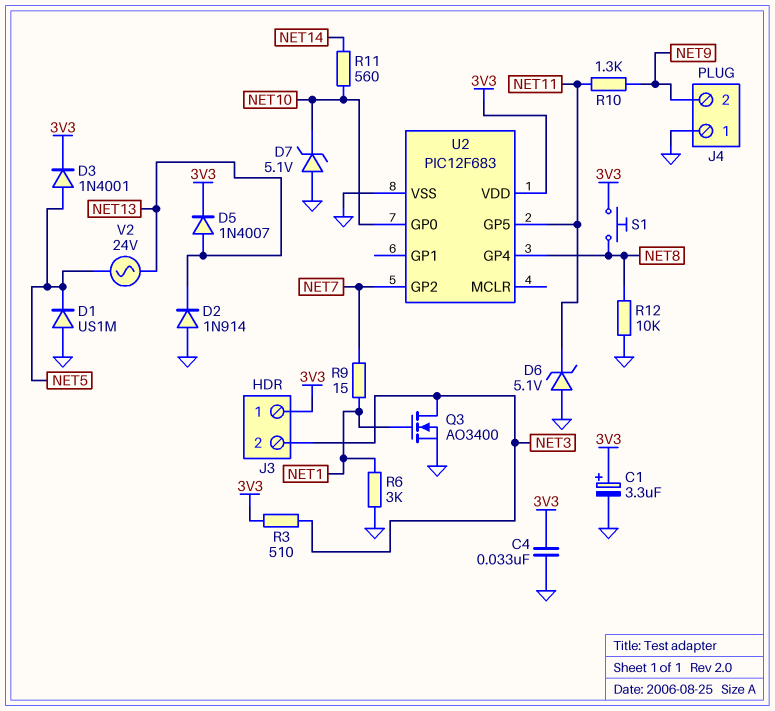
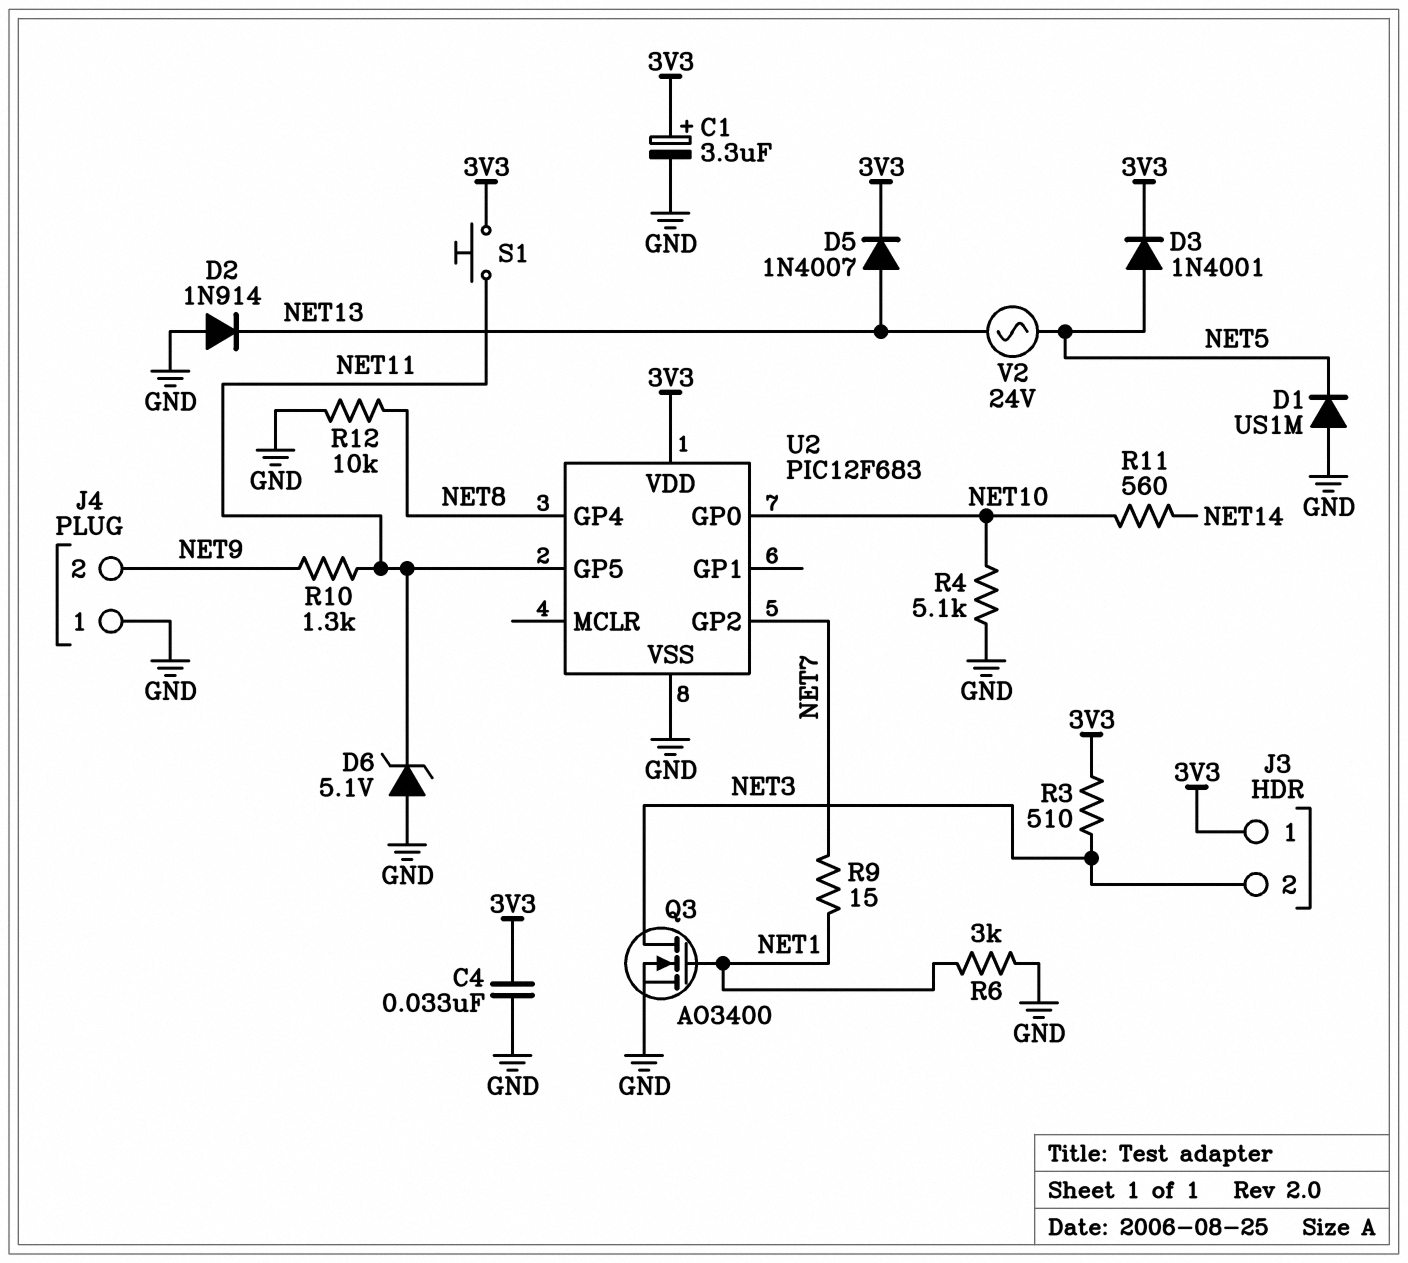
D7: zener 5.1V (A GND, K NET10) -> none
R4: none -> 5.1k (GND, NET10)
S1: button (3V3, NET8) -> button (3V3, NET11)

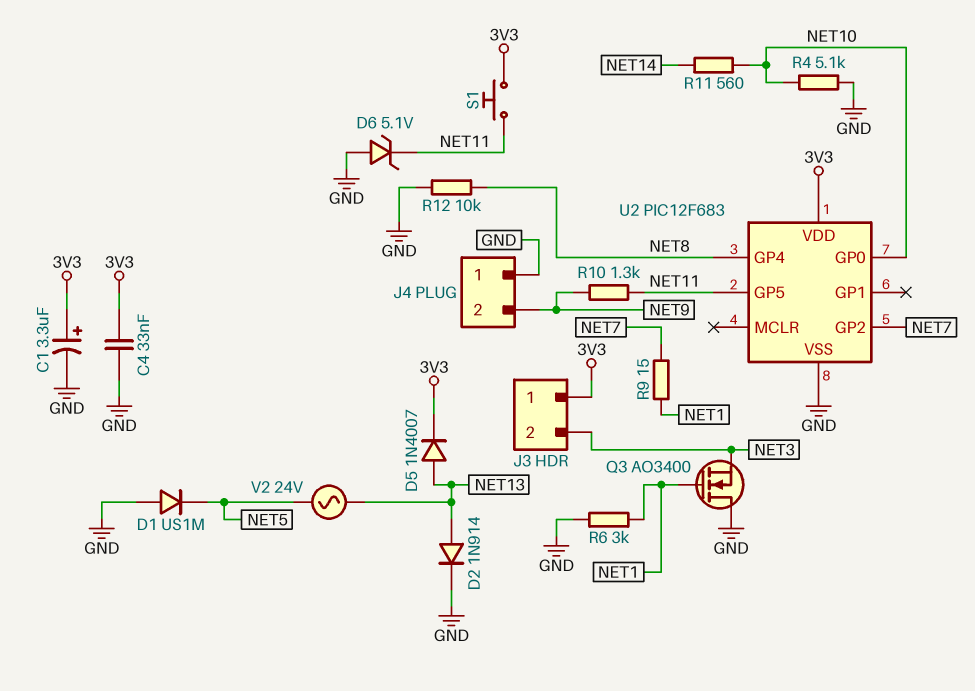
D2: diode 1N914 (A GND, K NET13) -> diode 1N914 (A NET13, K GND)
D3: diode 1N4001 (A NET5, K 3V3) -> none
Q3: NMOS AO3400 (G NET1, D NET3, S GND) -> NMOS AO3400 (G NET1, D GND, S NET3)
R3: 510 (3V3, NET3) -> none

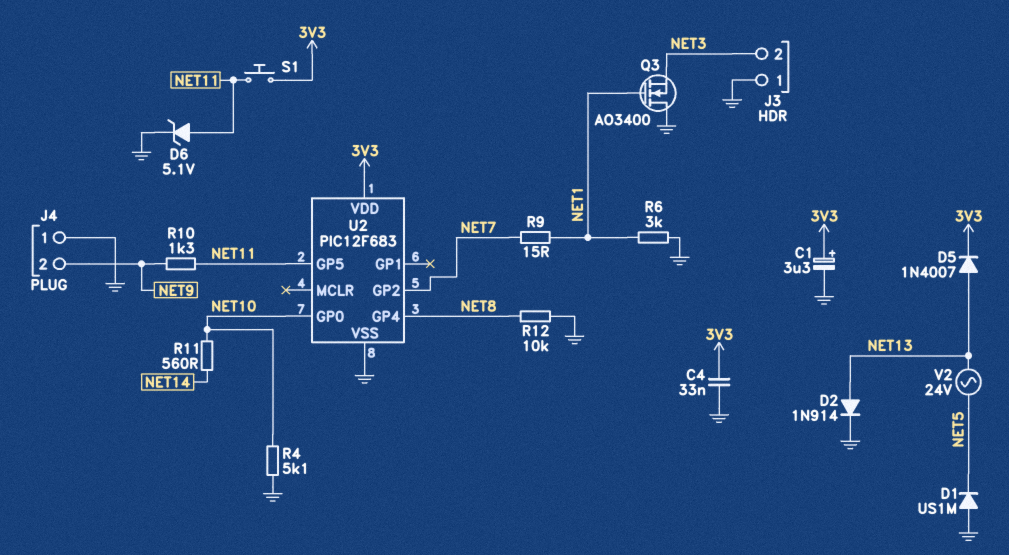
D6: zener 5.1V (A GND, K NET11) -> zener 5.1V (A NET11, K GND)
J3 pin 1: 3V3 -> GND

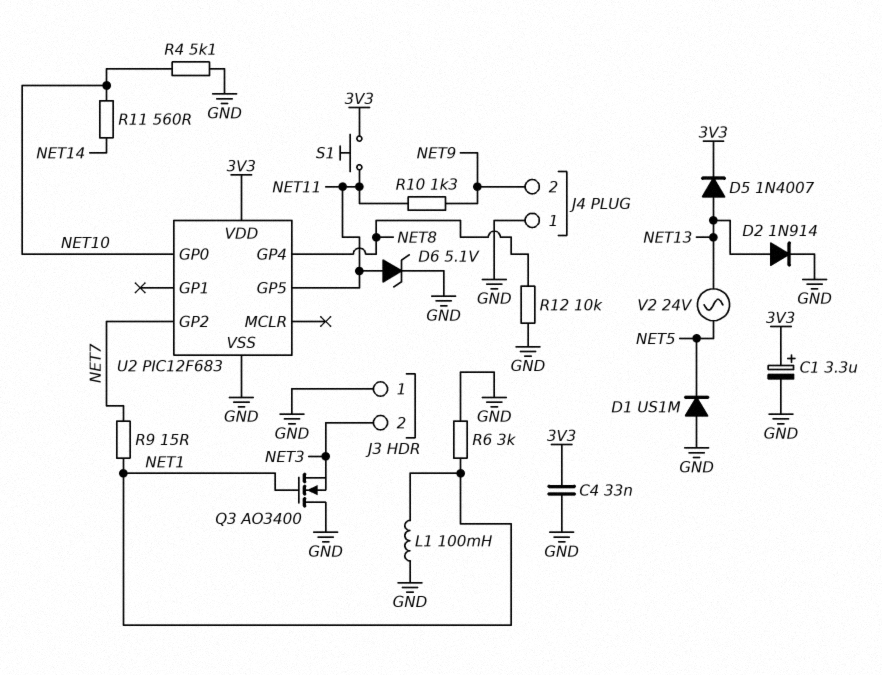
L1: none -> 100mH (GND, NET1)

